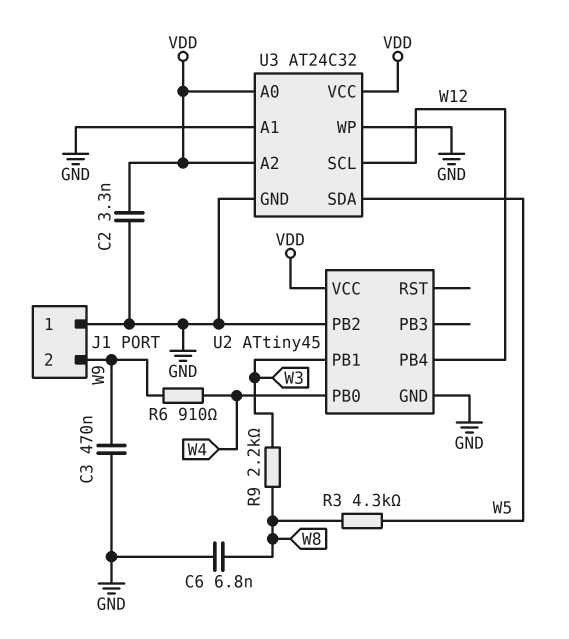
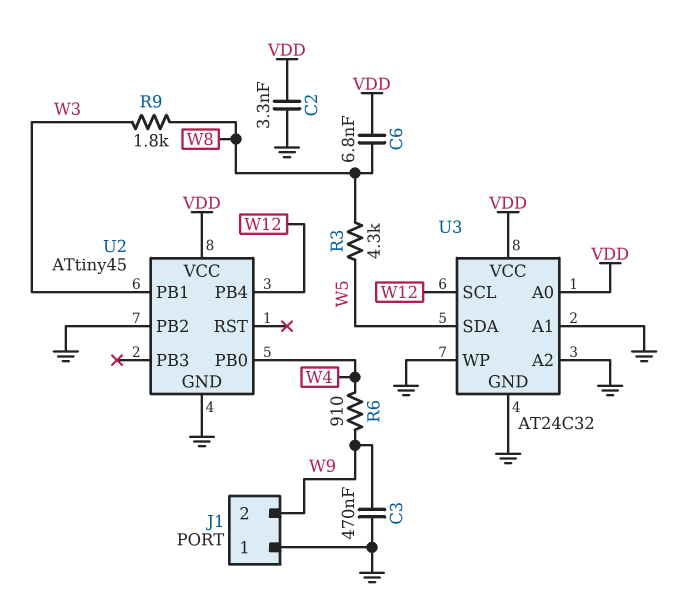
C6: 6.8nF (GND, W8) -> 6.8nF (VDD, W8)
R9: 2.2k (W3, W8) -> 1.8k (W3, W8)
U3 pin A2: VDD -> GND

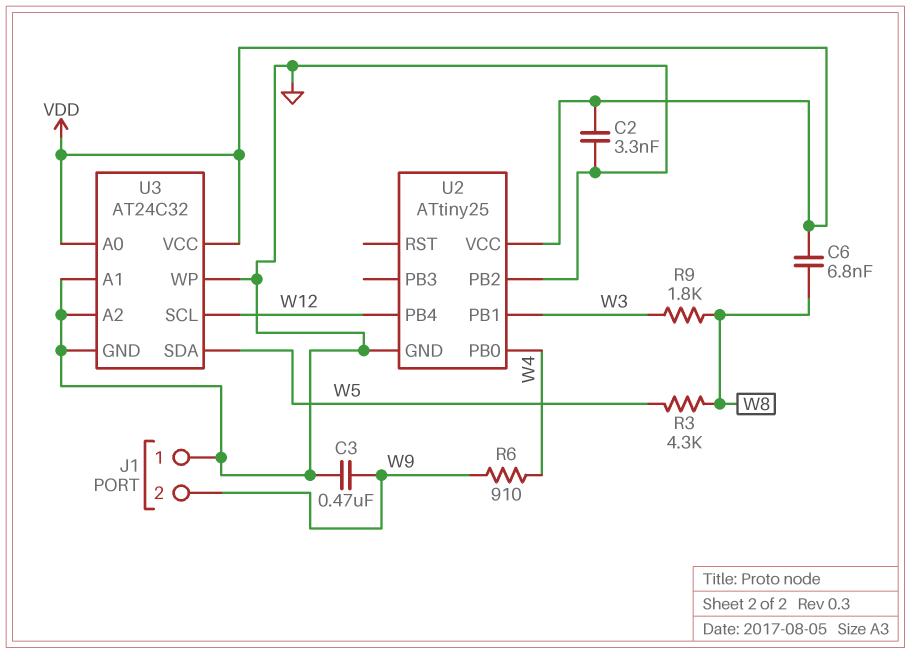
U2: ATtiny45 -> ATtiny25

